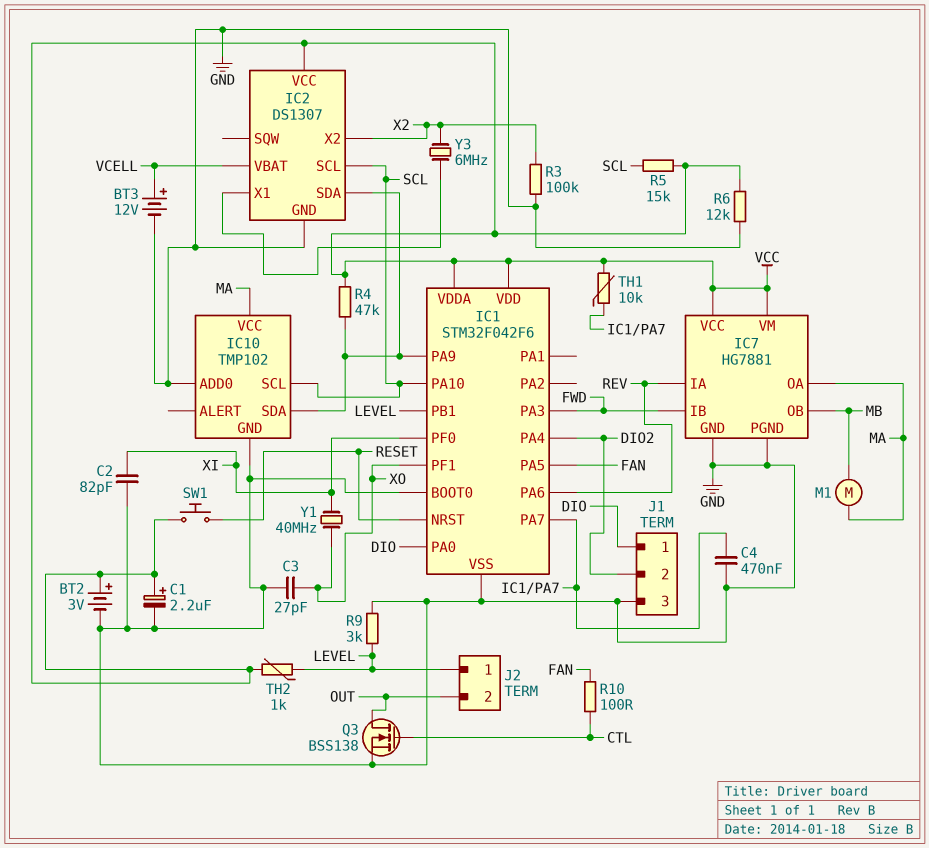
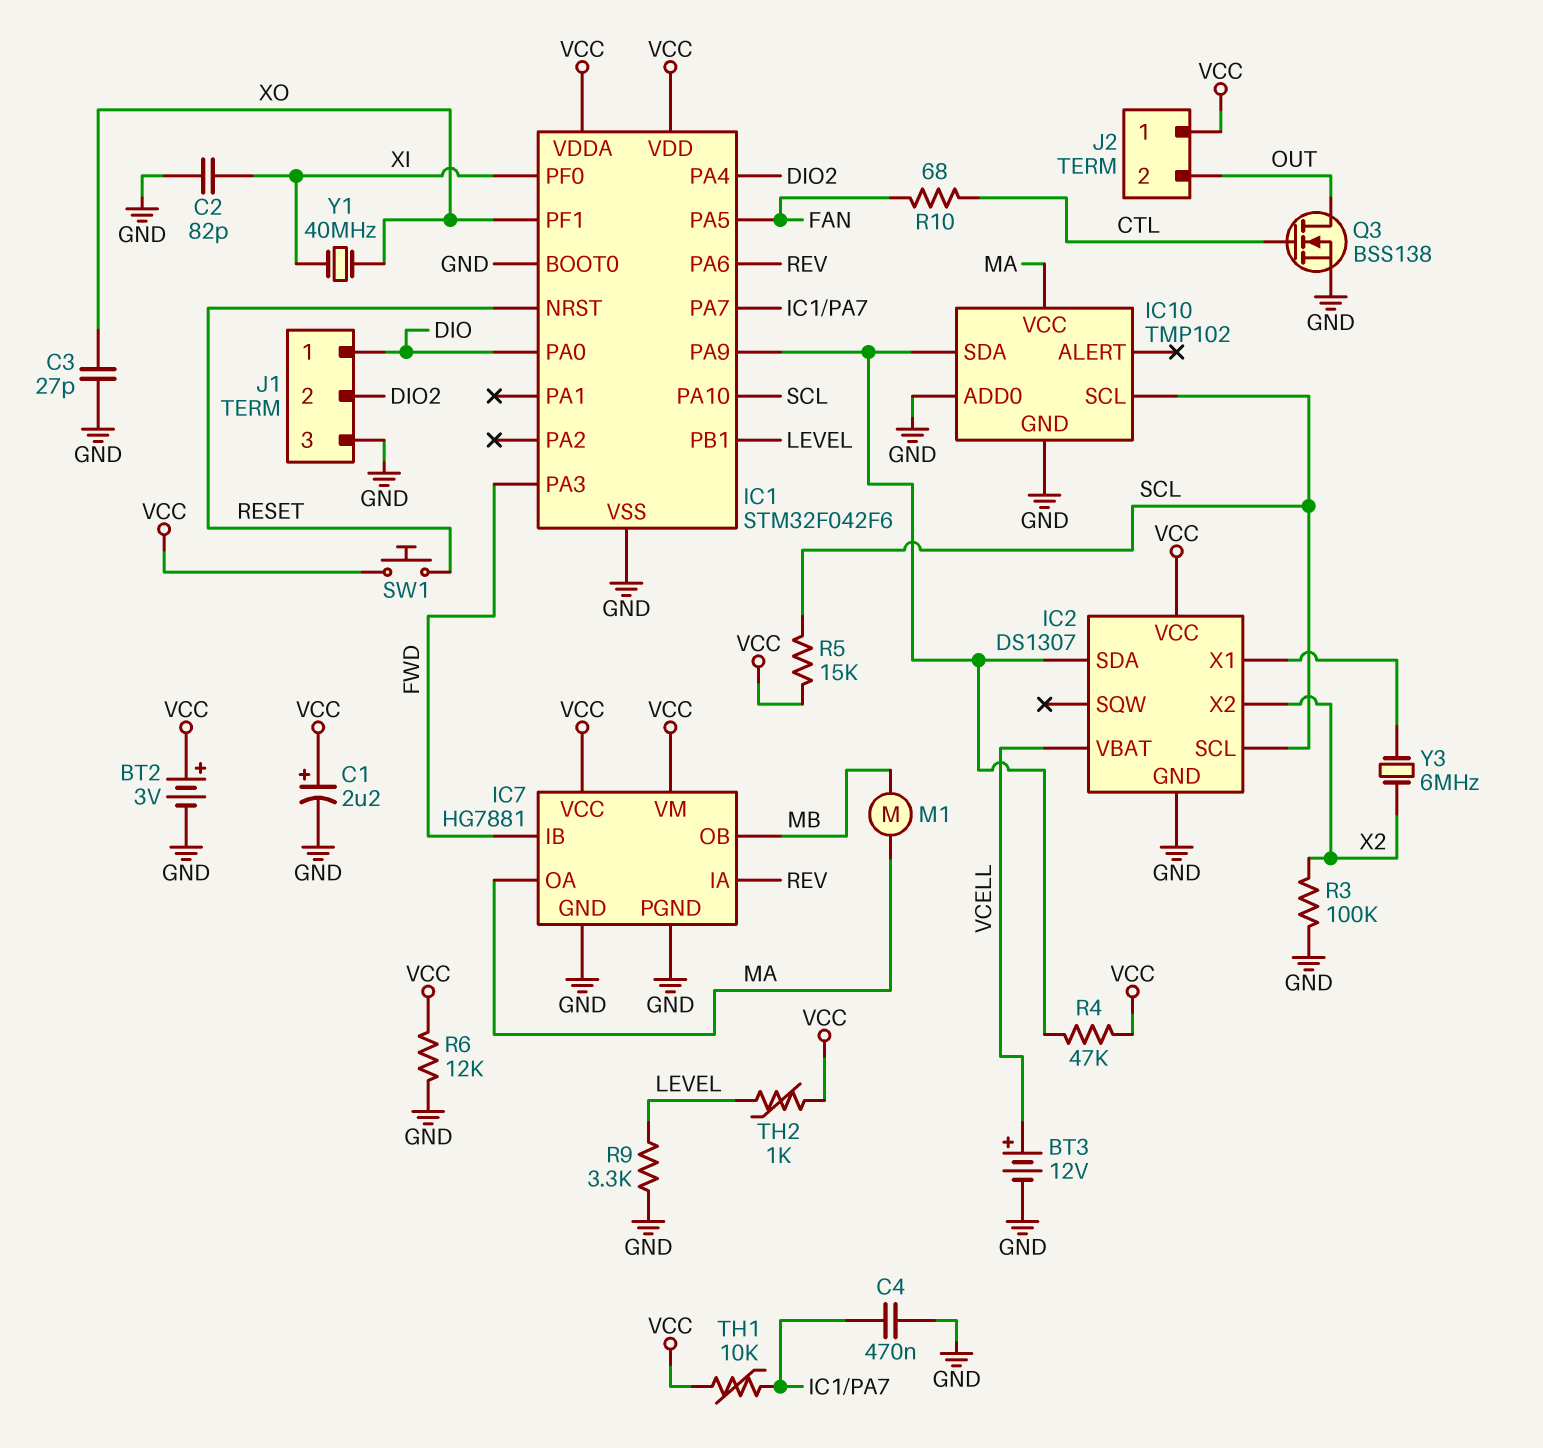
J2 pin 1: LEVEL -> VCC
R9: 3k (GND, LEVEL) -> 3.3k (GND, LEVEL)
R10: 100 (CTL, FAN) -> 68 (CTL, FAN)

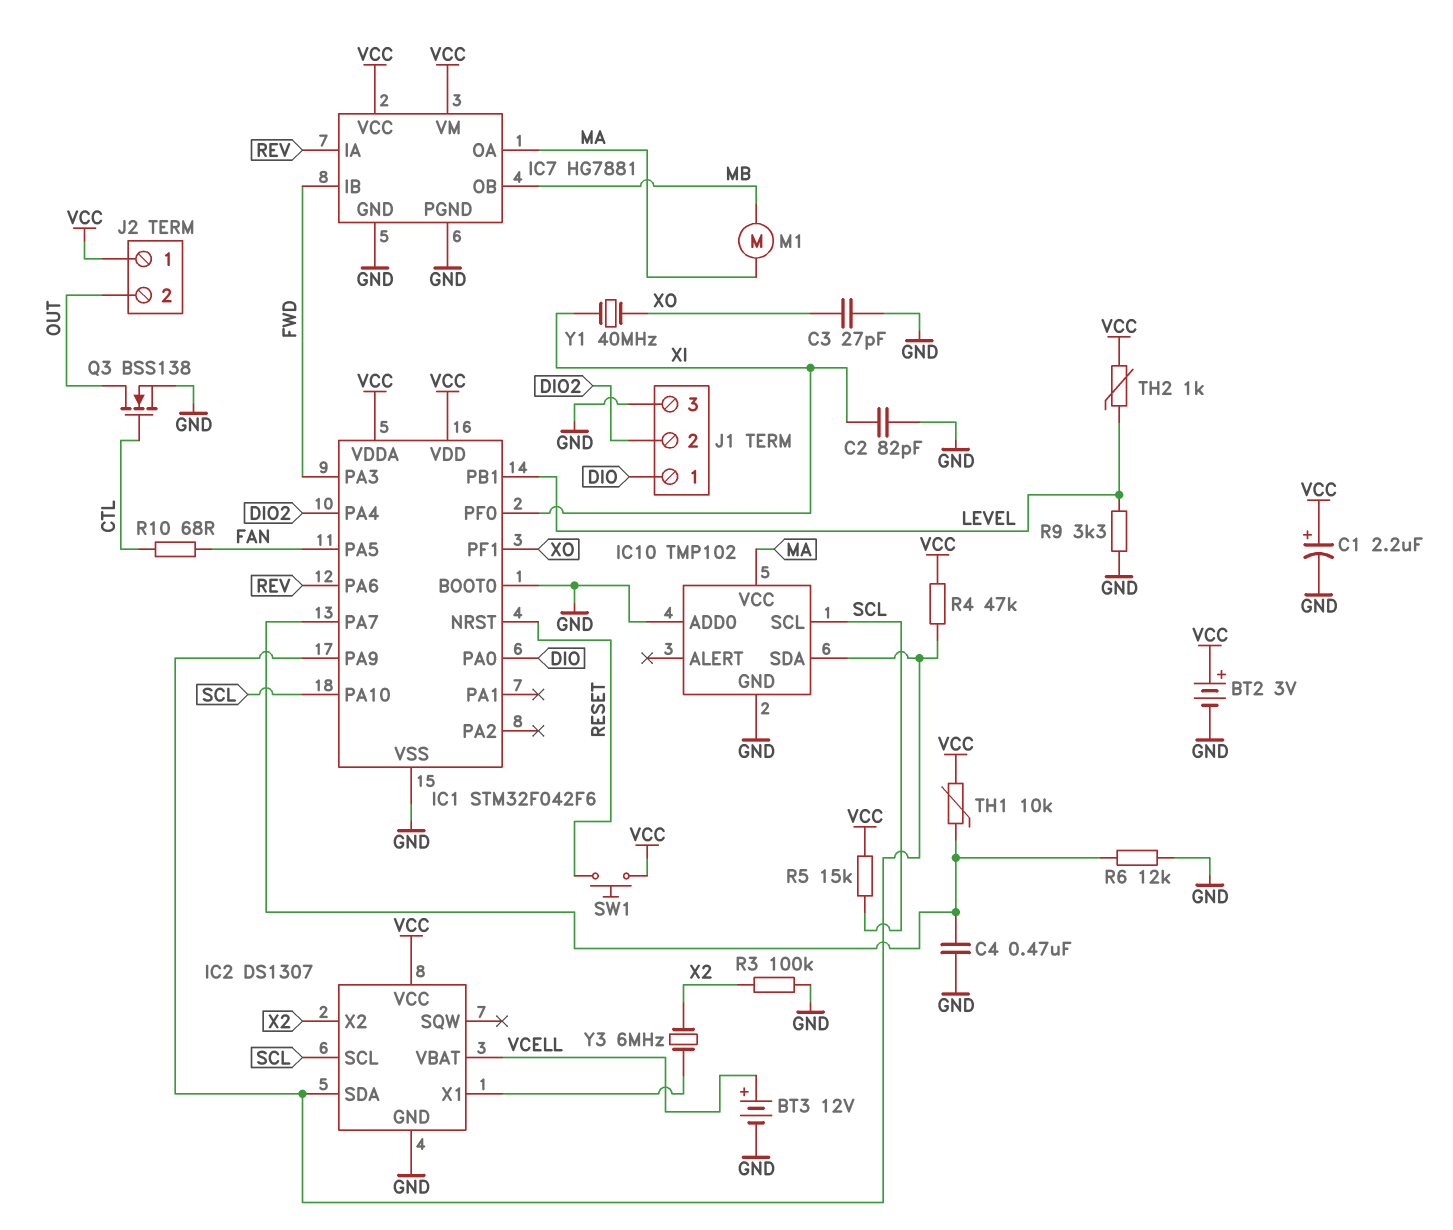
R6: 12k (GND, VCC) -> 12k (GND, IC1/PA7)

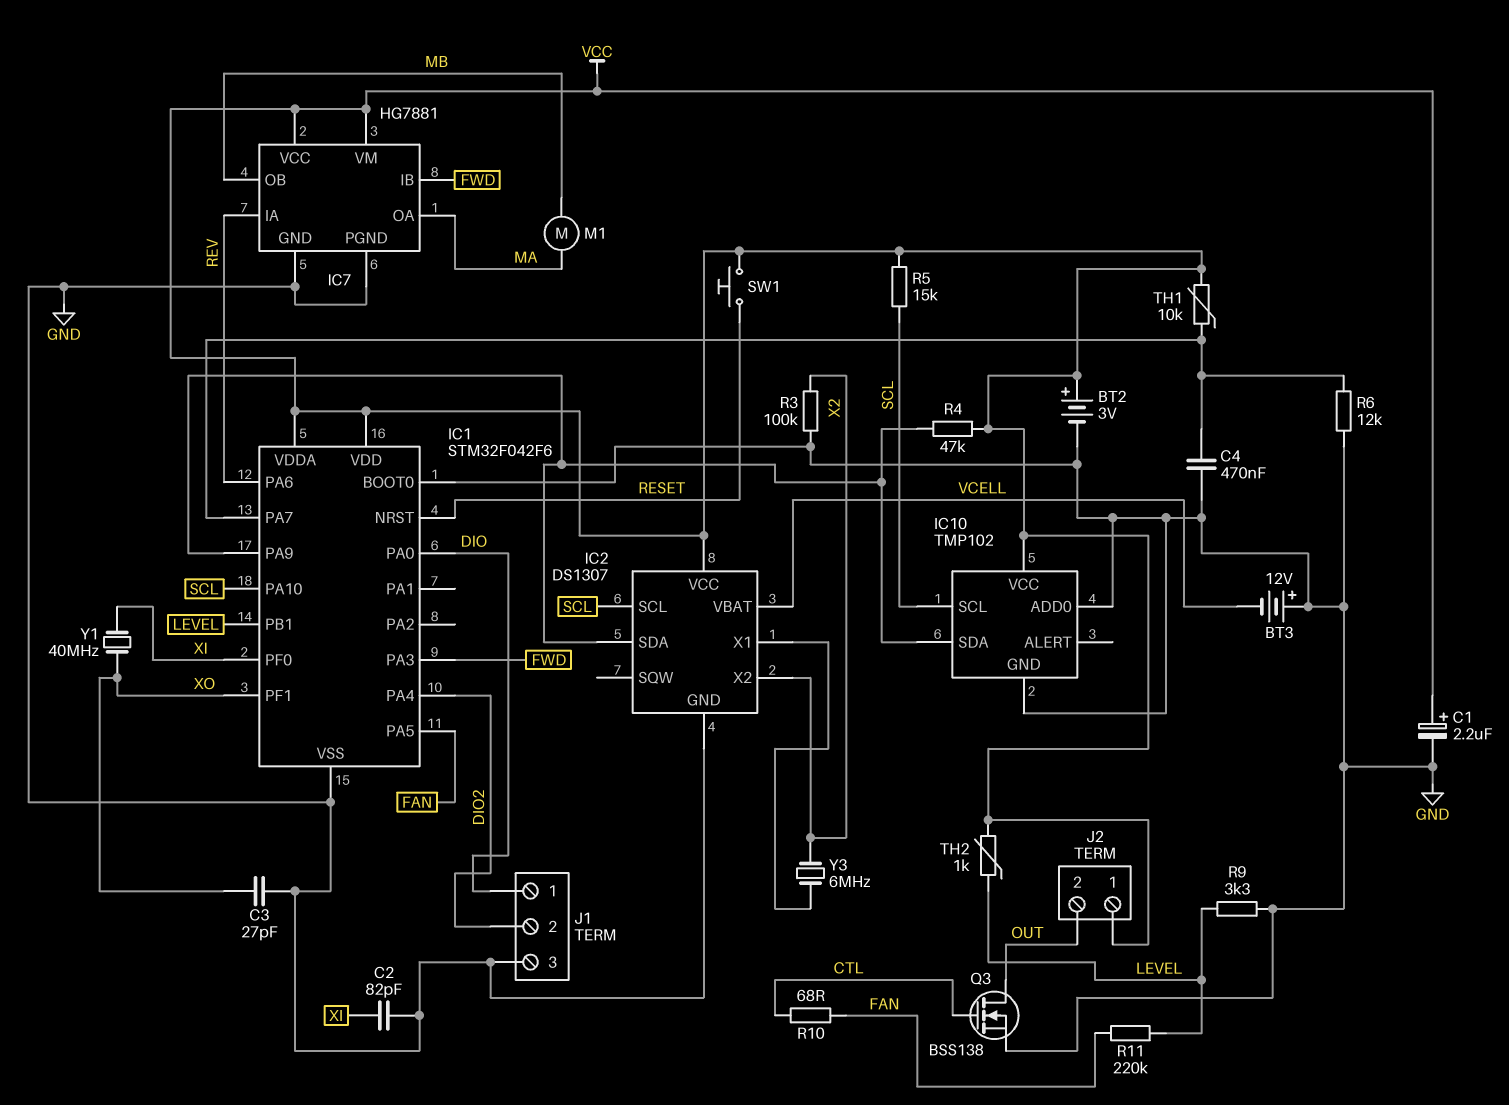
BT3: 12V (plus VCELL, minus GND) -> 12V (plus GND, minus VCELL)
IC10 pin VCC: MA -> VCC
R11: none -> 220k (FAN, LEVEL)

